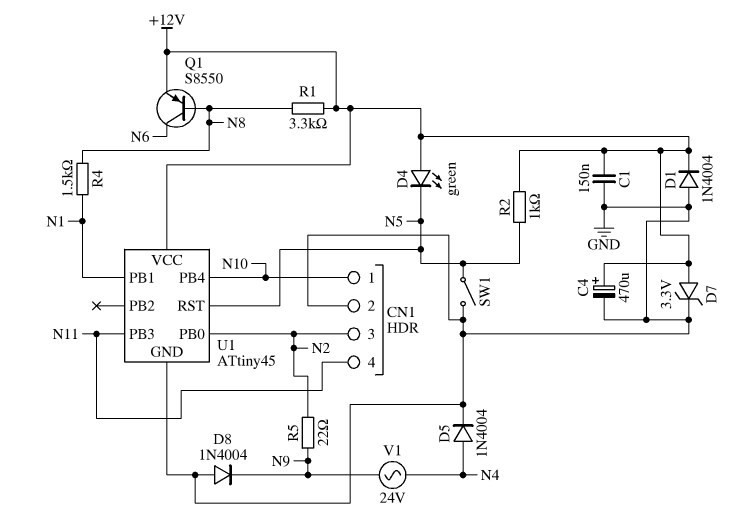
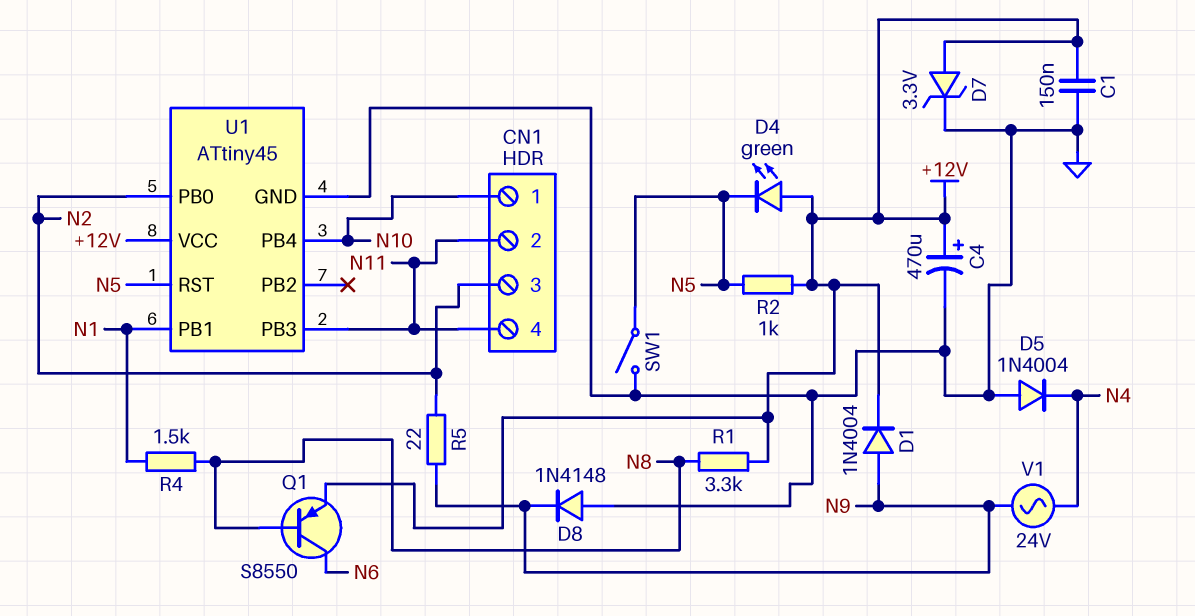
CN1 pin 2: GND -> N11
D1: diode 1N4004 (A GND, K +12V) -> diode 1N4004 (A N9, K +12V)
D5: diode 1N4004 (A N4, K GND) -> diode 1N4004 (A GND, K N4)
D8: diode 1N4004 (A GND, K N9) -> diode 1N4148 (A GND, K N9)

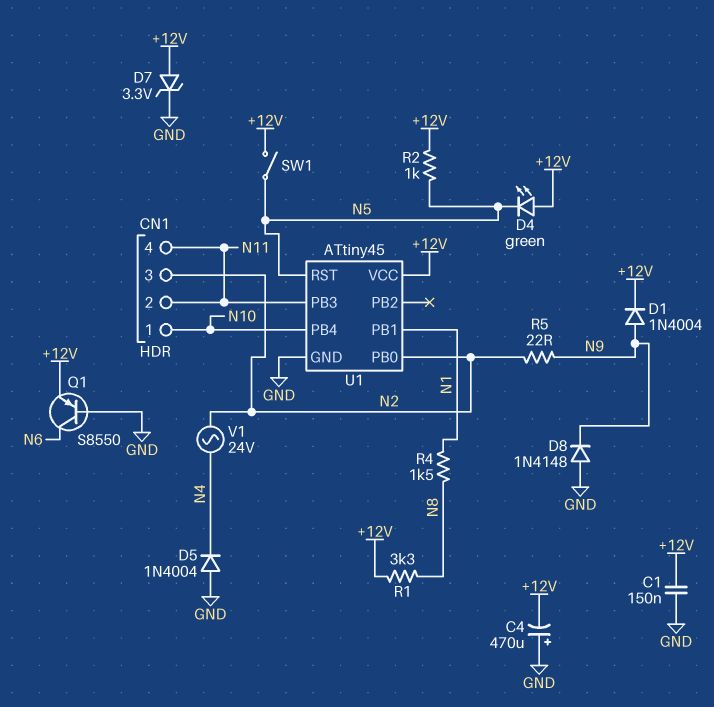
C4: 470uF (plus +12V, minus GND) -> 470uF (plus GND, minus +12V)
Q1: PNP S8550 (B N8, C N6, E +12V) -> PNP S8550 (B GND, C N6, E +12V)
SW1: switch (GND, N5) -> switch (+12V, N5)
V1: AC 24V (N4, N9) -> AC 24V (N2, N4)

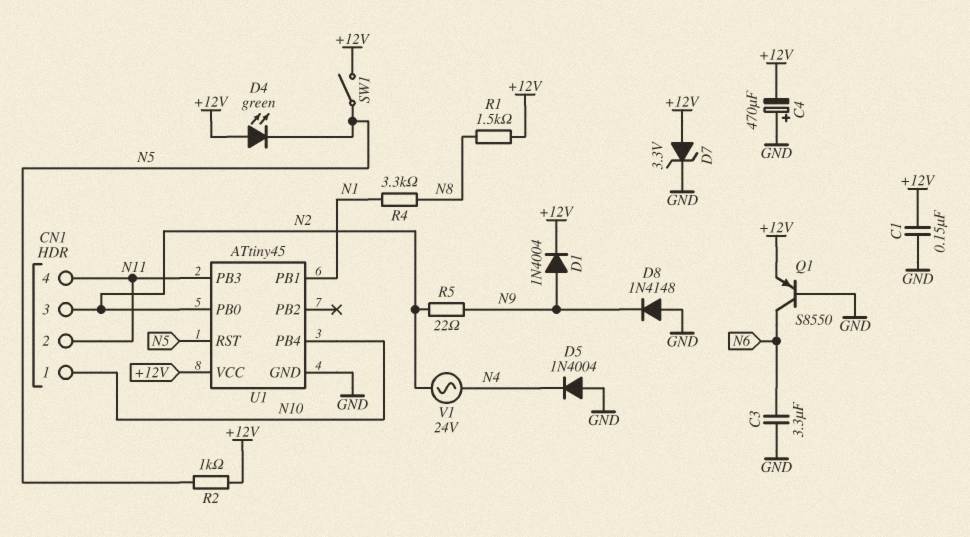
C3: none -> 3.3uF (GND, N6)
R1: 3.3k (+12V, N8) -> 1.5k (+12V, N8)
R4: 1.5k (N1, N8) -> 3.3k (N1, N8)

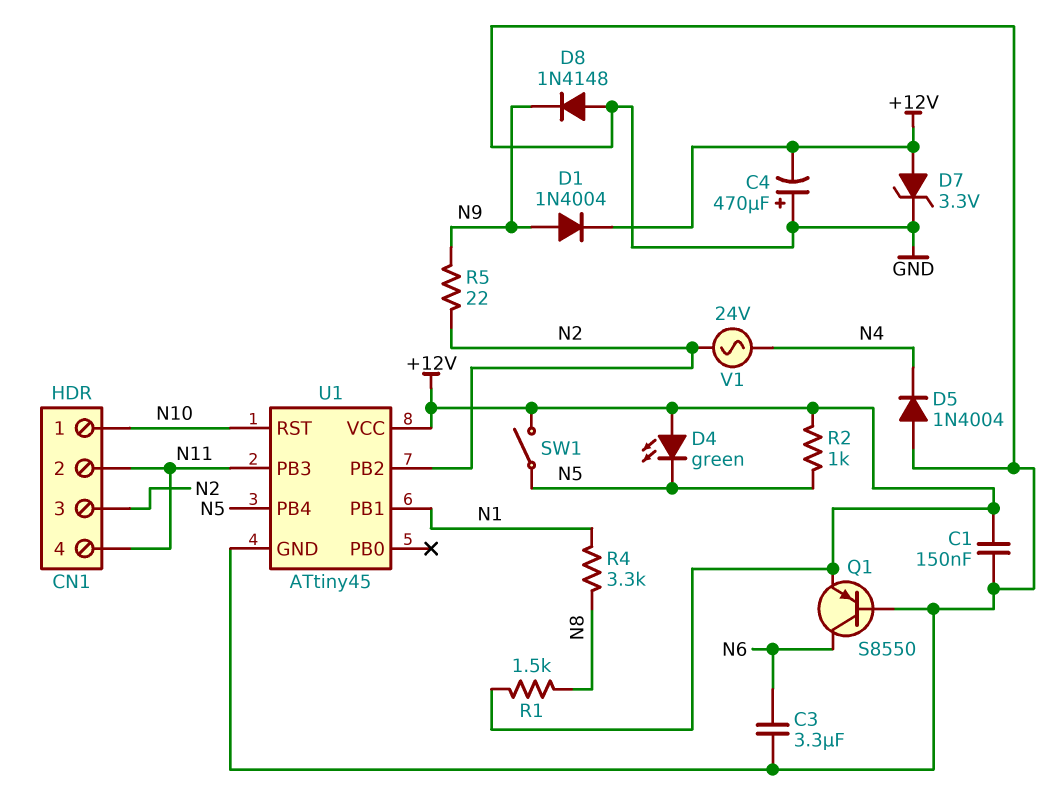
U1 pin PB0: N2 -> none
U1 pin PB2: none -> N2
U1 pin PB4: N10 -> N5
U1 pin RST: N5 -> N10

